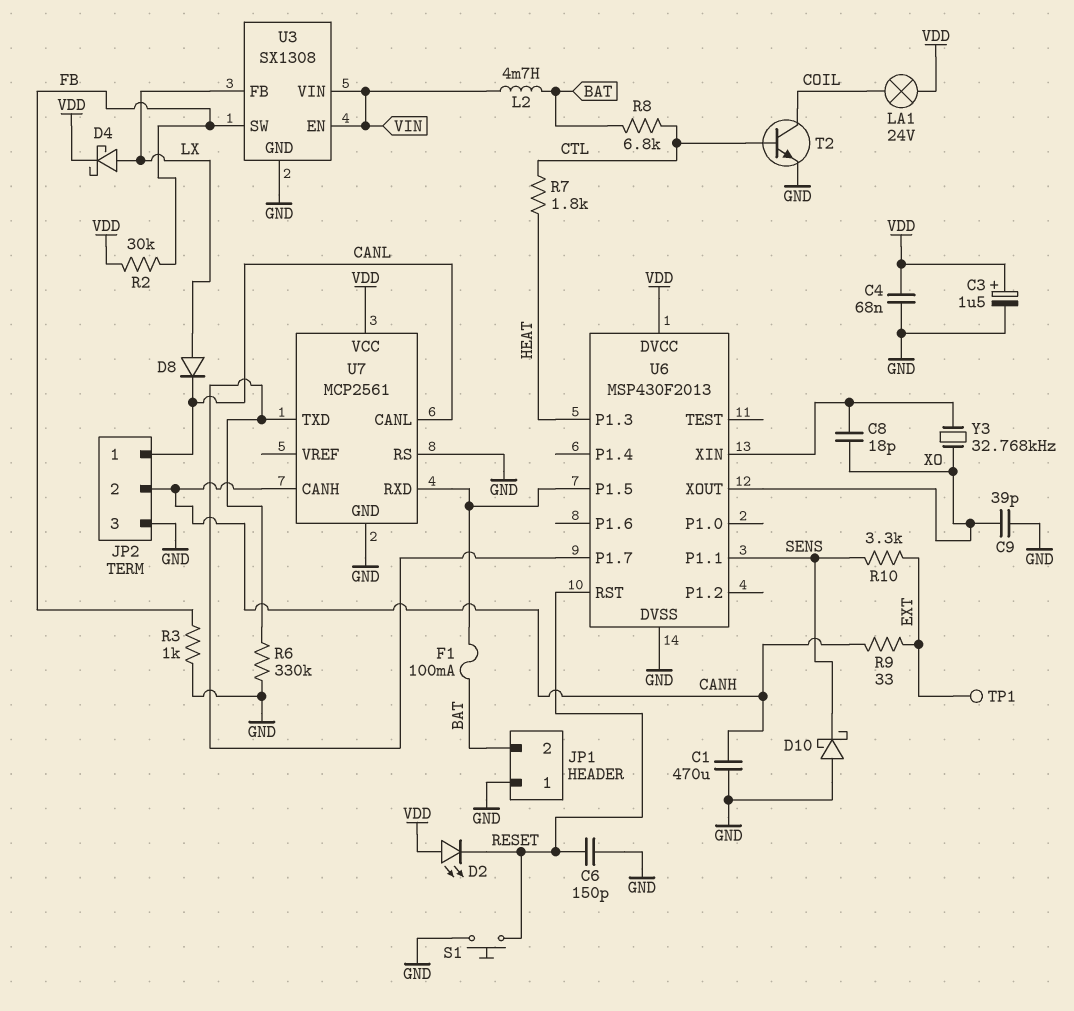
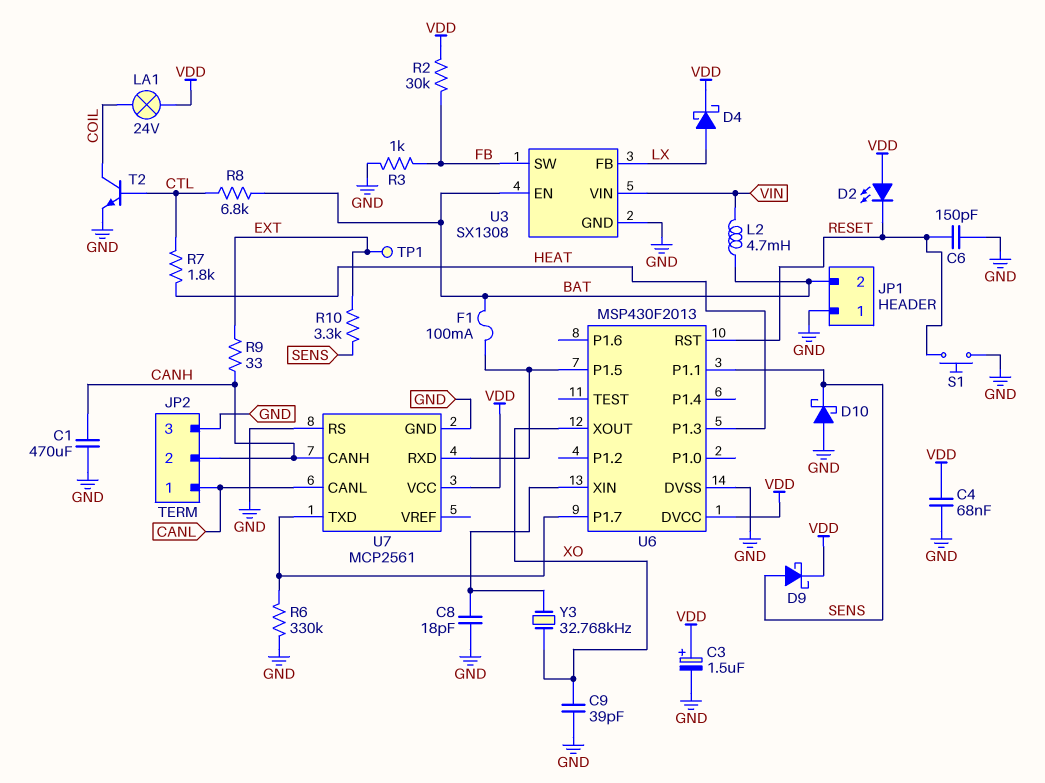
C8: 18pF (U6/XIN, XO) -> 18pF (GND, U6/XIN)
D8: diode (A LX, K CANL) -> none
D9: none -> schottky (A SENS, K VDD)
U3 pin EN: VIN -> BAT

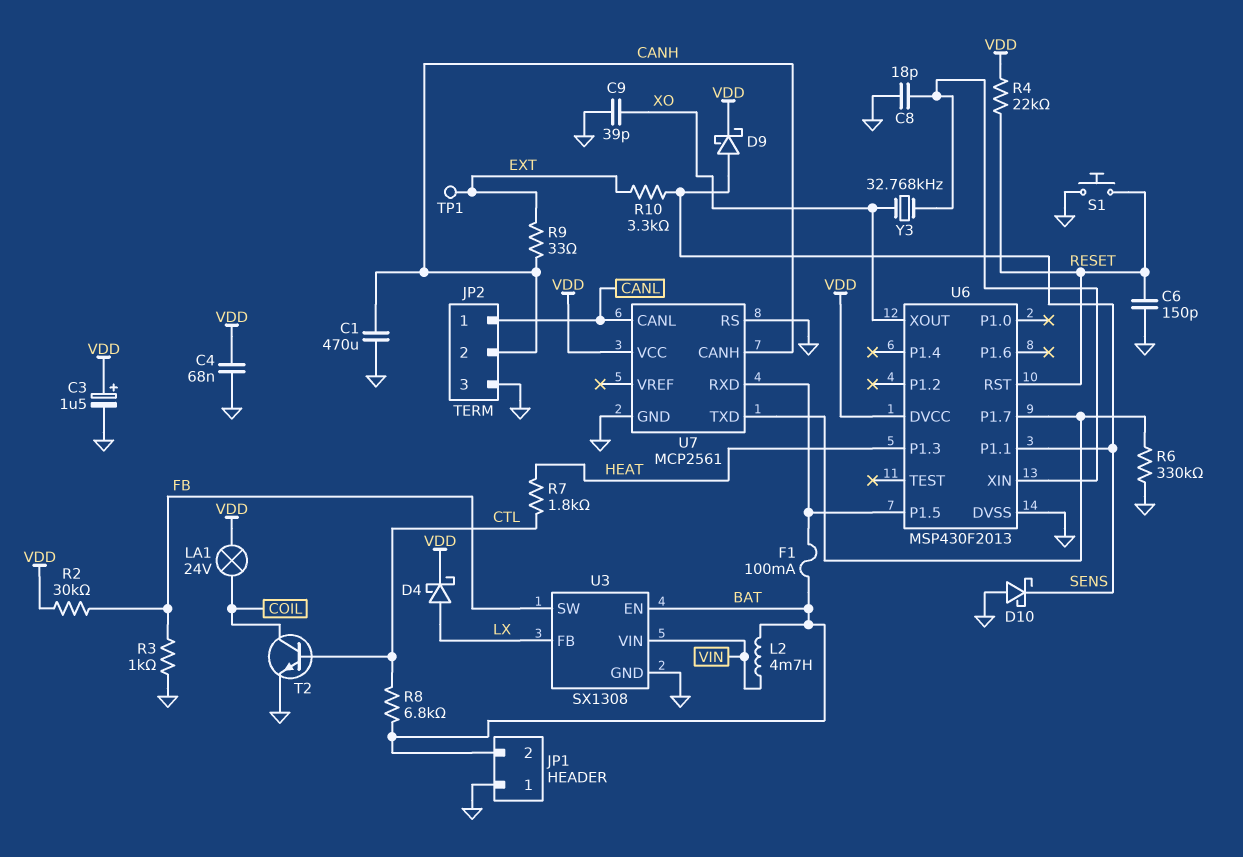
D2: LED (A VDD, K RESET) -> none
R4: none -> 22k (RESET, VDD)

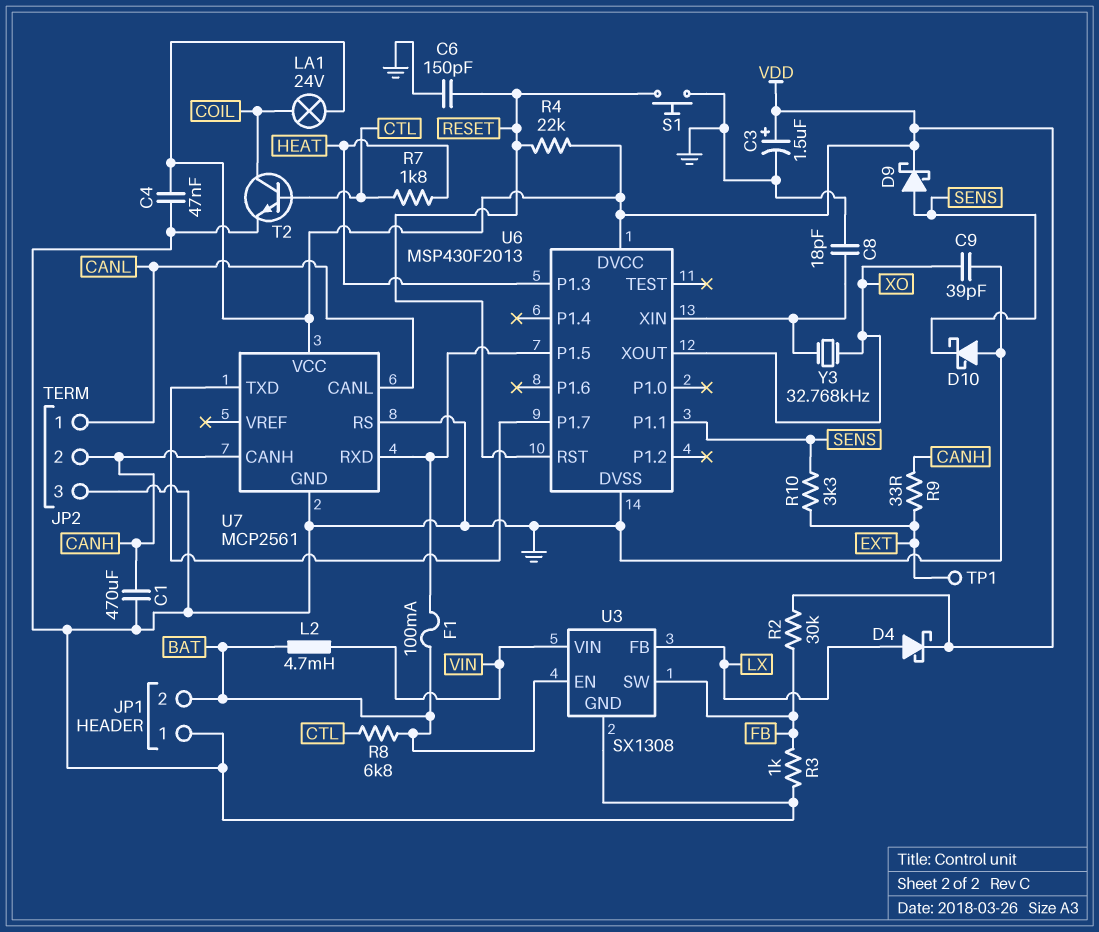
C4: 68nF (GND, VDD) -> 47nF (GND, VDD)
R6: 330k (GND, U6/P1.7) -> none

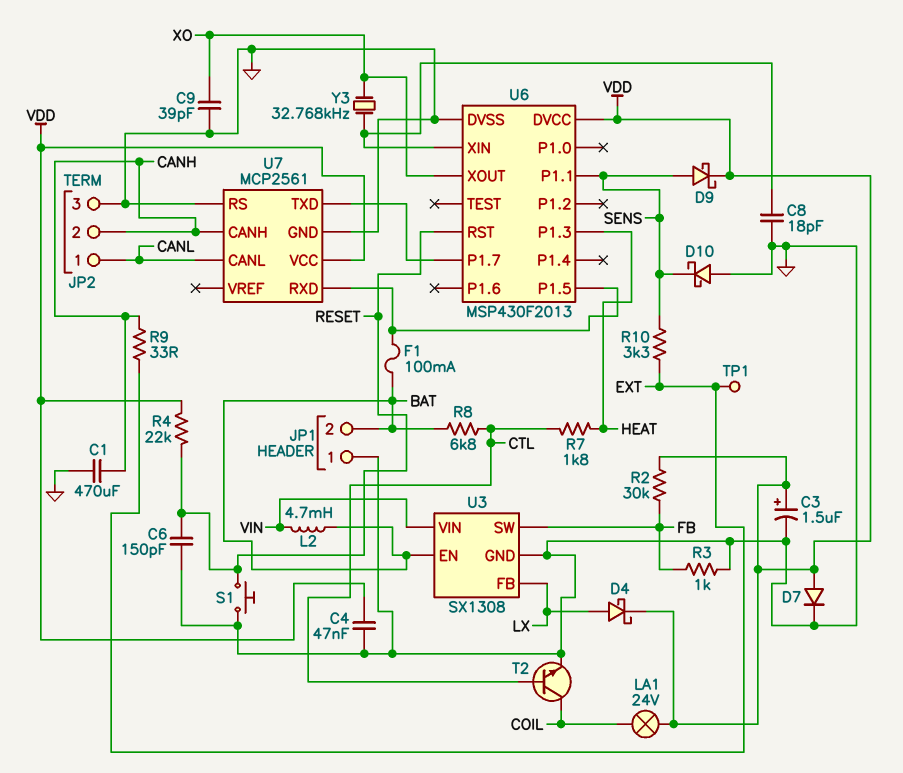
D7: none -> diode (A VDD, K GND)

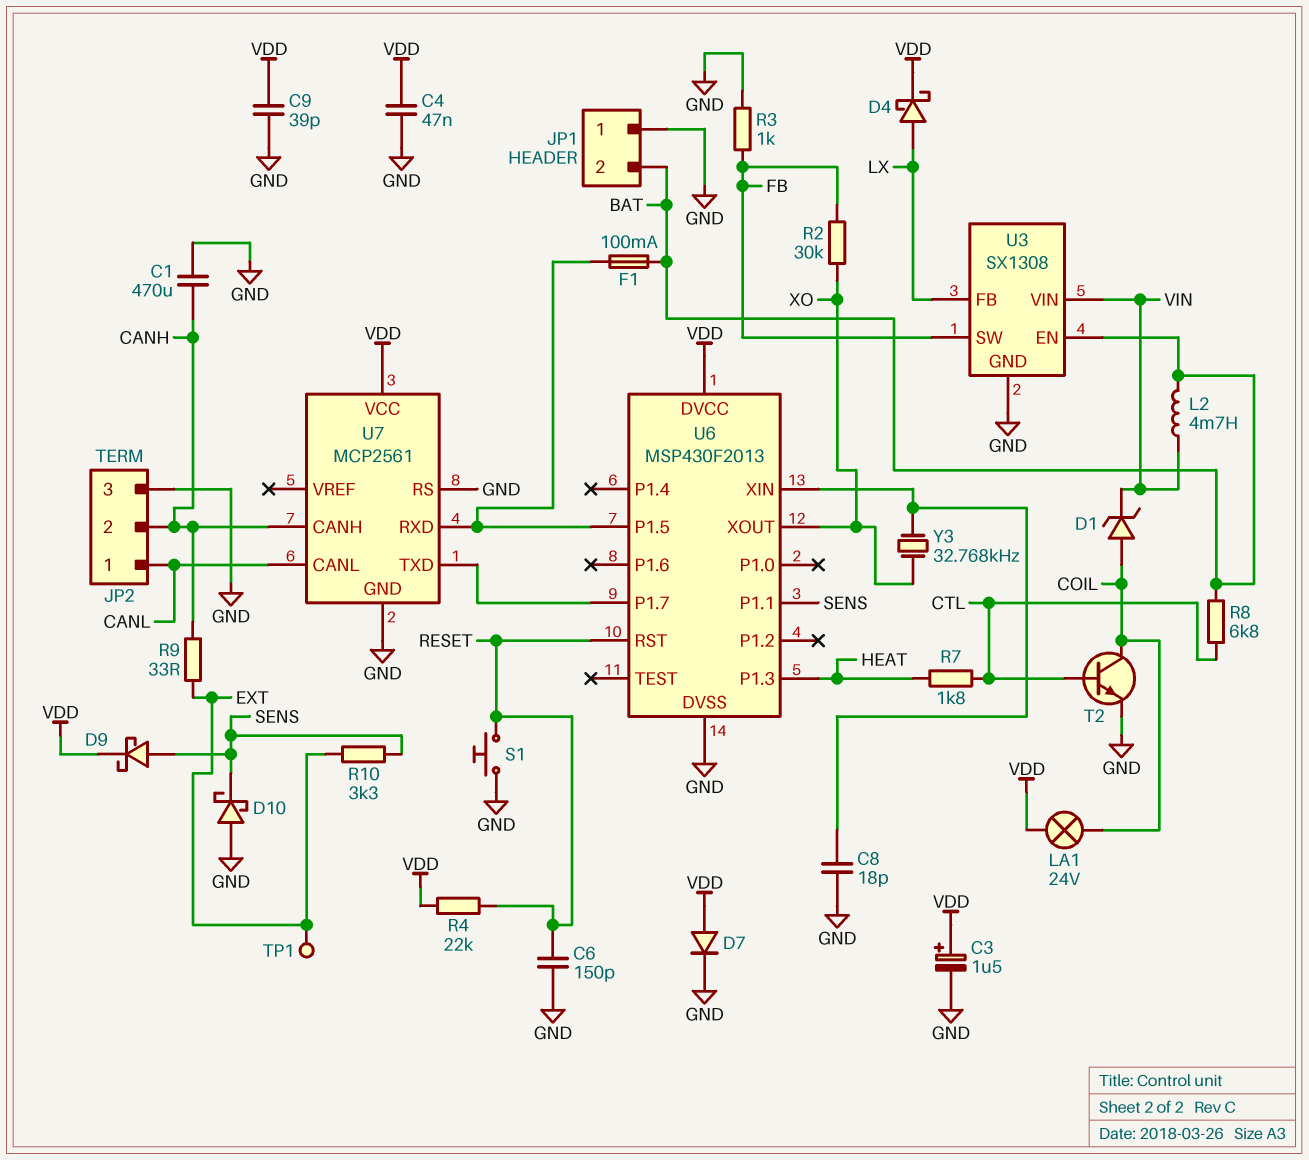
C9: 39pF (GND, XO) -> 39pF (GND, VDD)
D1: none -> zener (A COIL, K VIN)
R2: 30k (FB, VDD) -> 30k (FB, XO)

